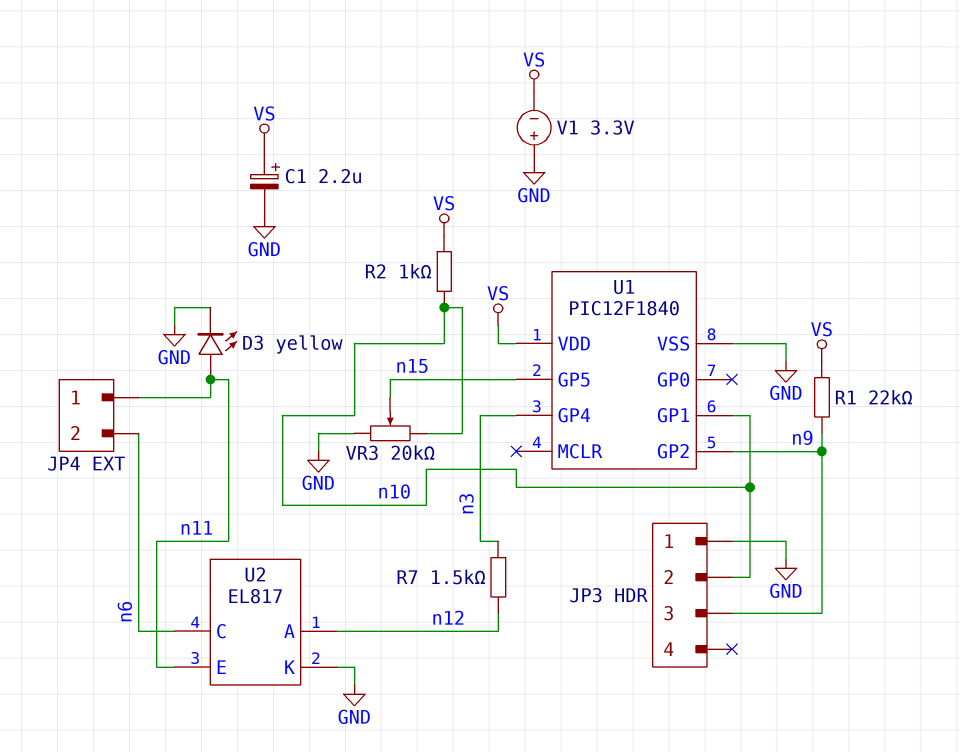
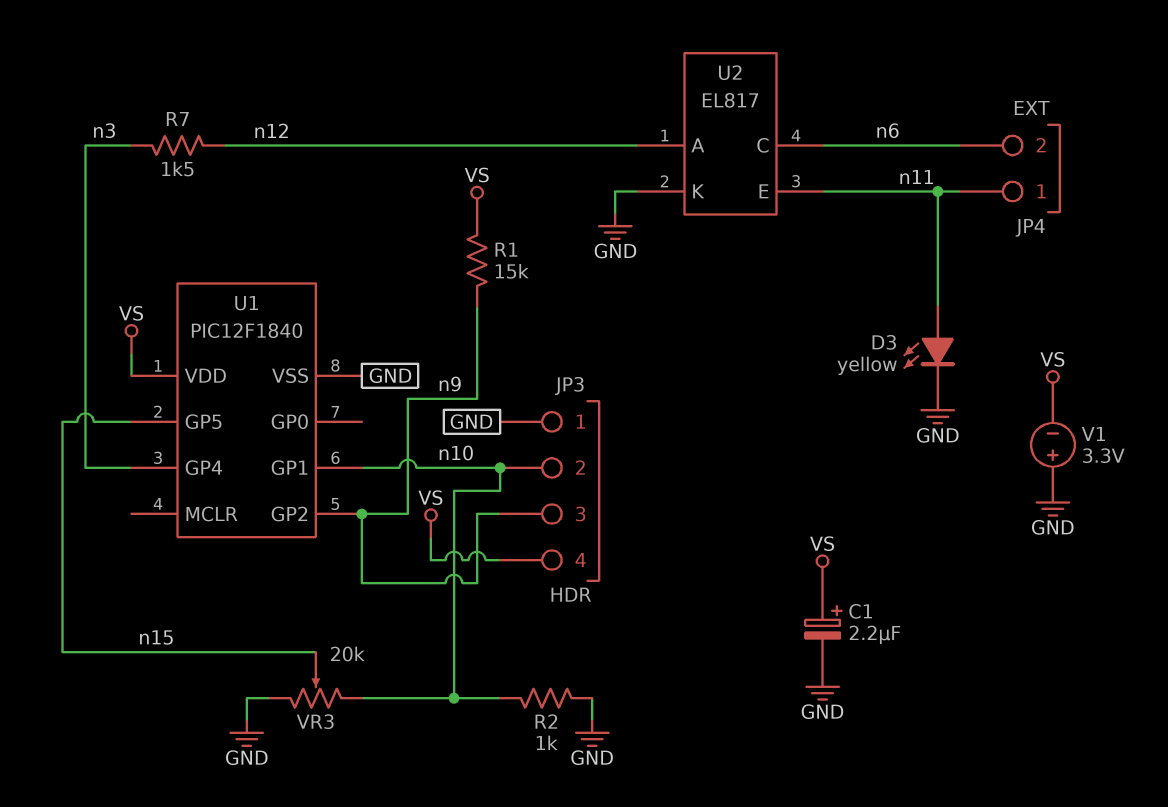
JP3 pin 4: none -> VS
R1: 22k (VS, n9) -> 15k (VS, n9)
R2: 1k (VS, n10) -> 1k (GND, n10)

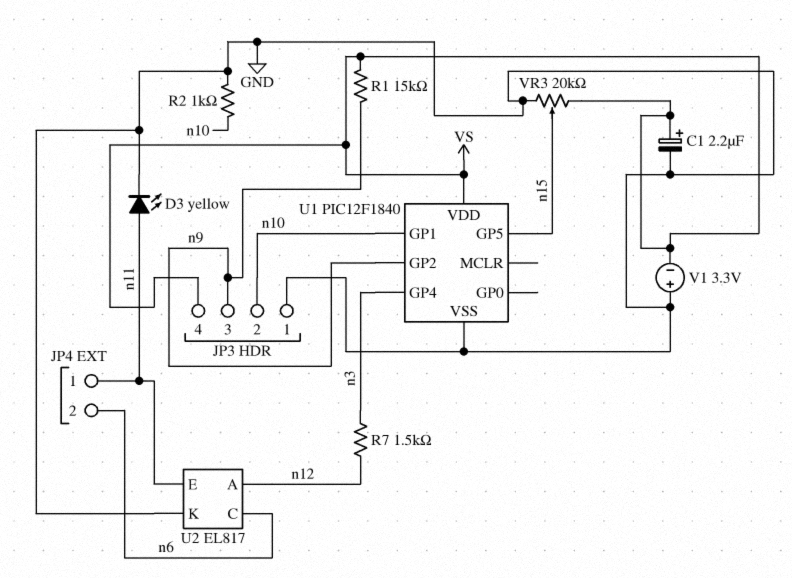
VR3: 20k (GND, n10, wiper n15) -> 20k (GND, VS, wiper n15)

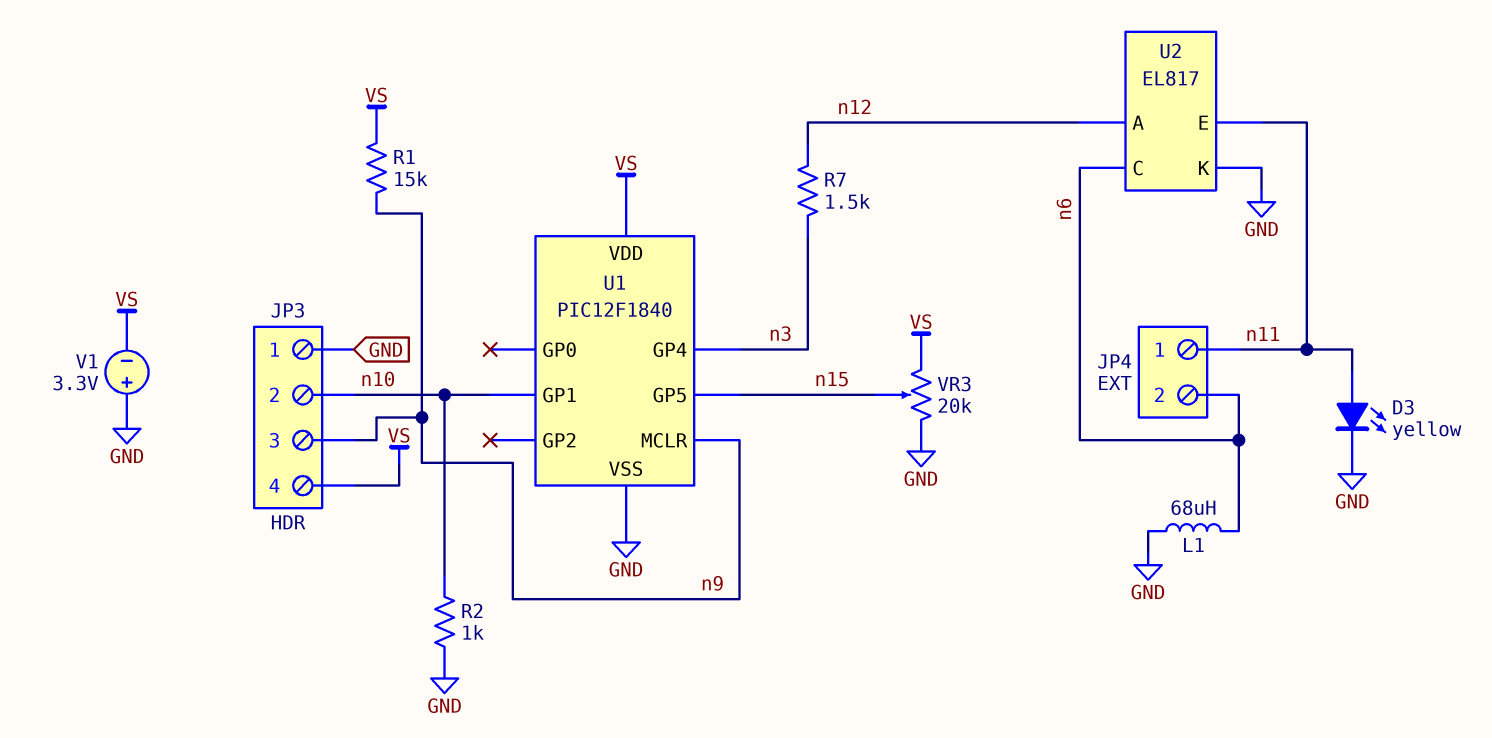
C1: 2.2uF (plus VS, minus GND) -> none
L1: none -> 68uH (GND, n6)
U1 pin GP2: n9 -> none
U1 pin MCLR: none -> n9

